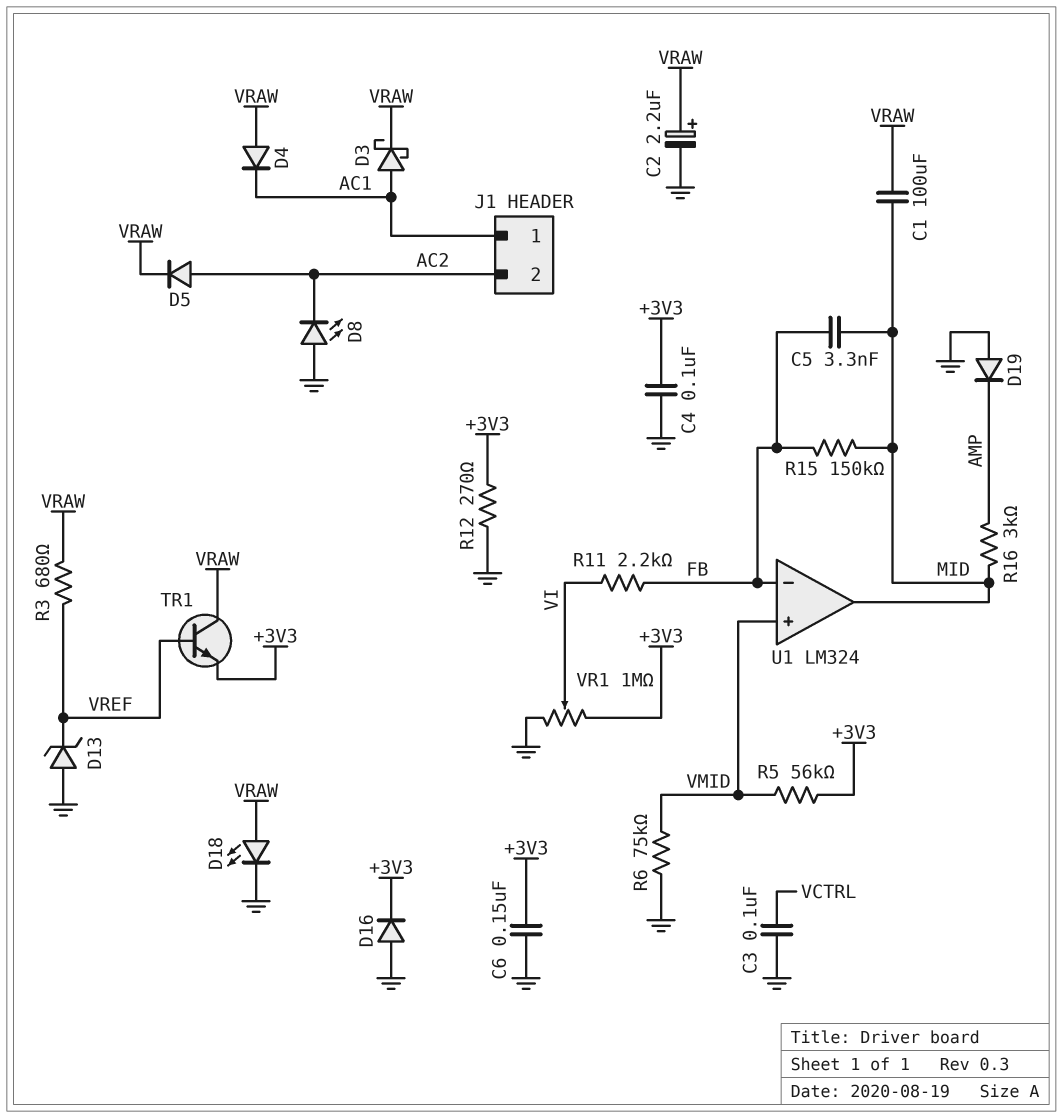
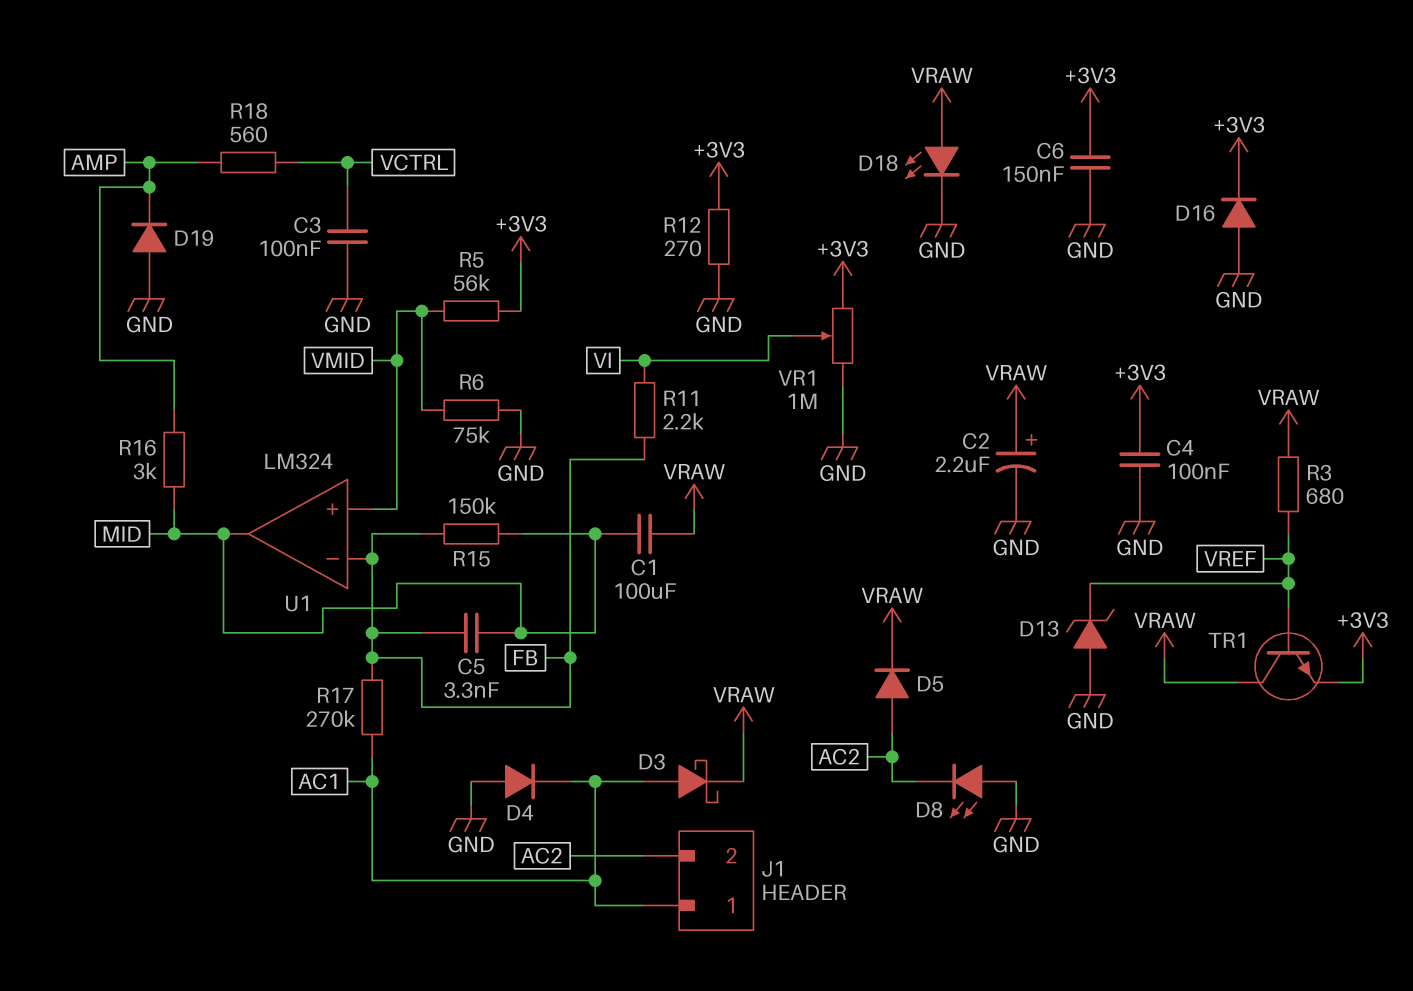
D4: diode (A VRAW, K AC1) -> diode (A GND, K AC1)
R17: none -> 270k (AC1, FB)
R18: none -> 560 (AMP, VCTRL)

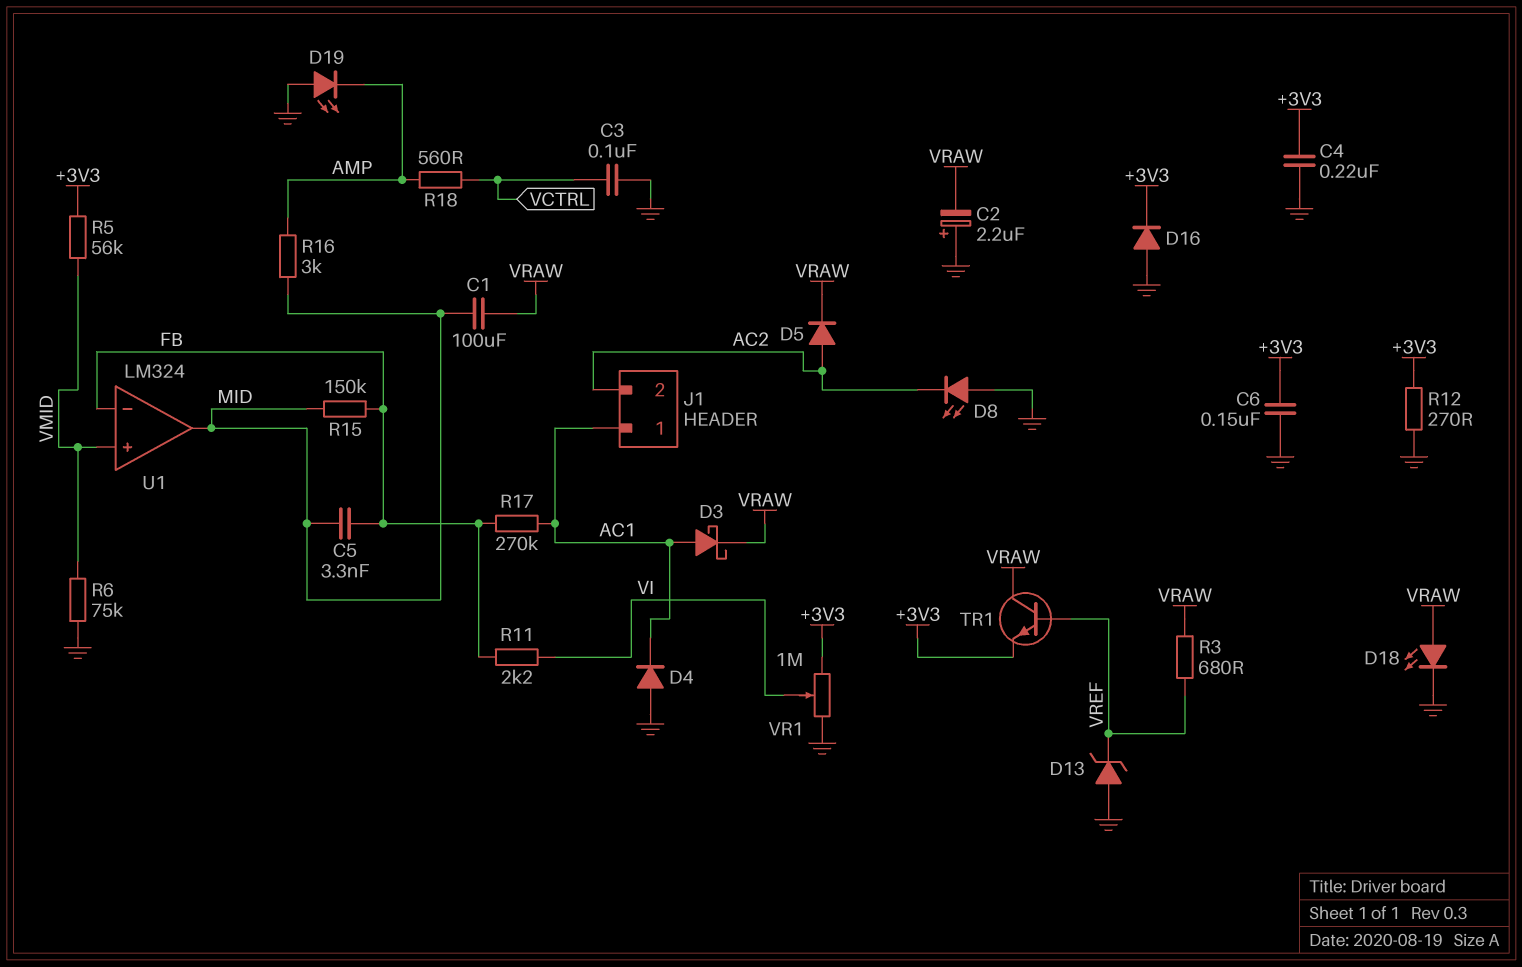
C2: 2.2uF (plus VRAW, minus GND) -> 2.2uF (plus GND, minus VRAW)
C4: 100nF (+3V3, GND) -> 220nF (+3V3, GND)
D19: diode (A GND, K AMP) -> LED (A GND, K AMP)

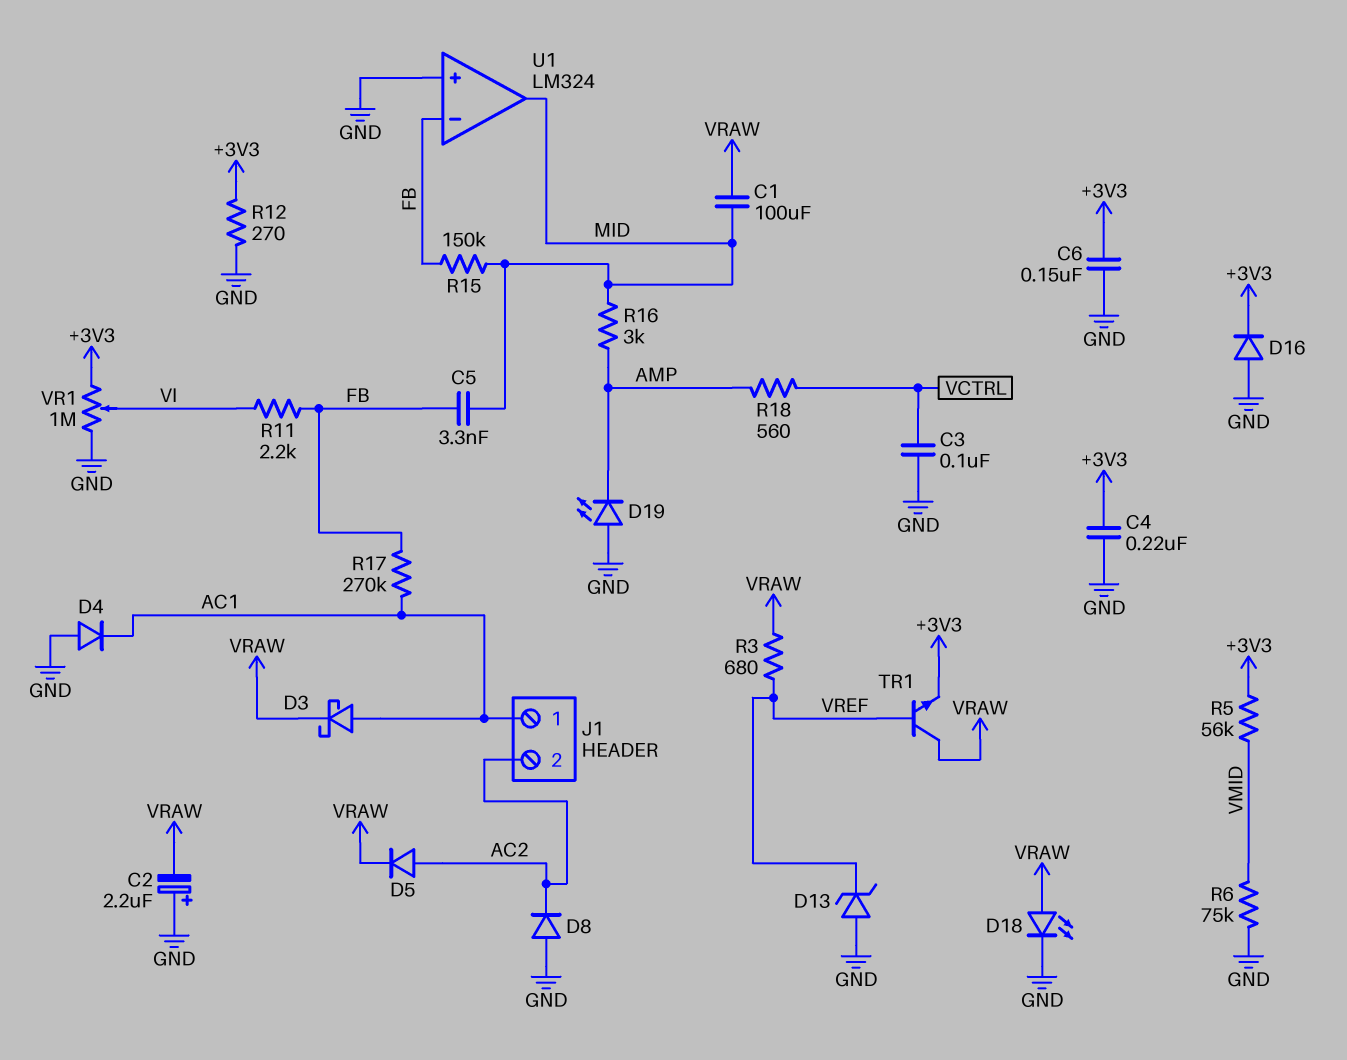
D8: LED (A GND, K AC2) -> diode (A GND, K AC2)
U1 pin in+: VMID -> GND

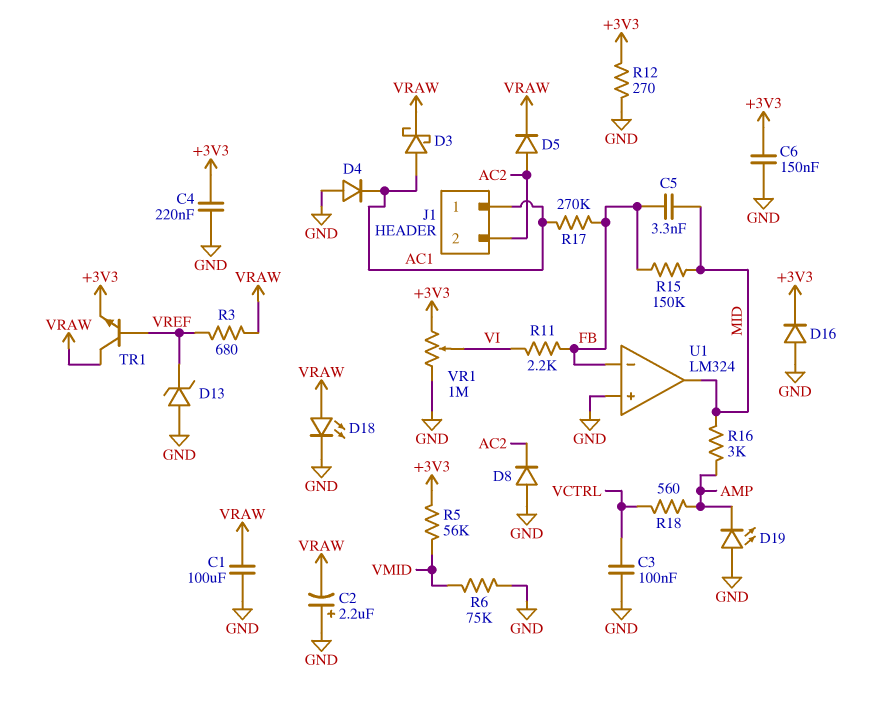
C1: 100uF (MID, VRAW) -> 100uF (GND, VRAW)

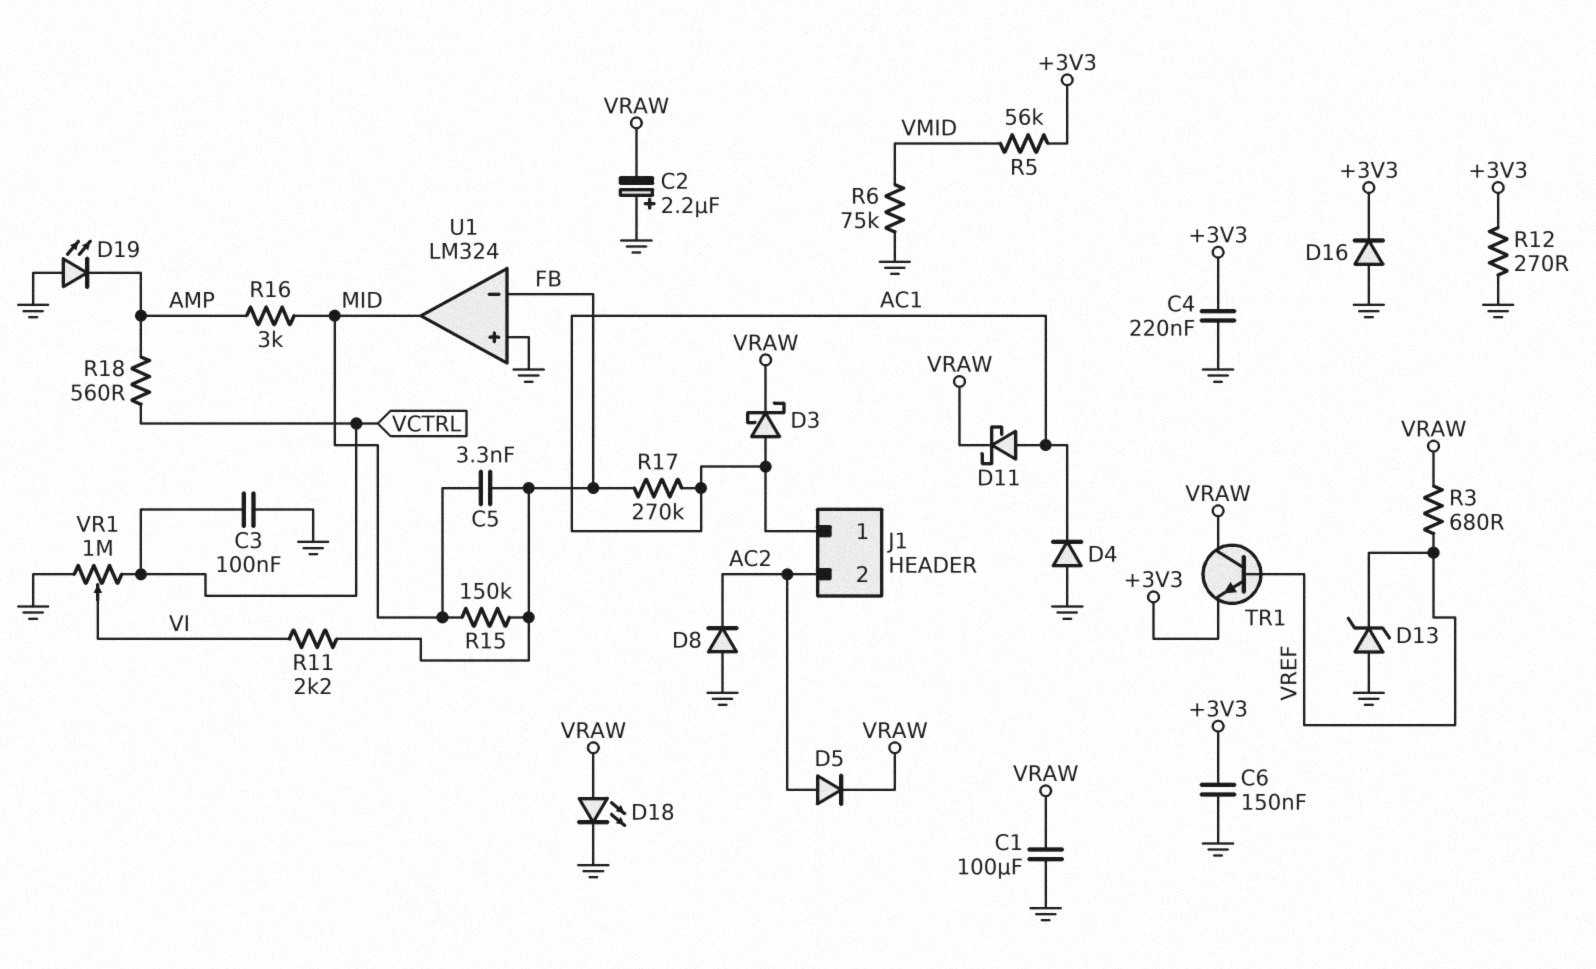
D11: none -> schottky (A AC1, K VRAW)
VR1: 1M (+3V3, GND, wiper VI) -> 1M (GND, VCTRL, wiper VI)

